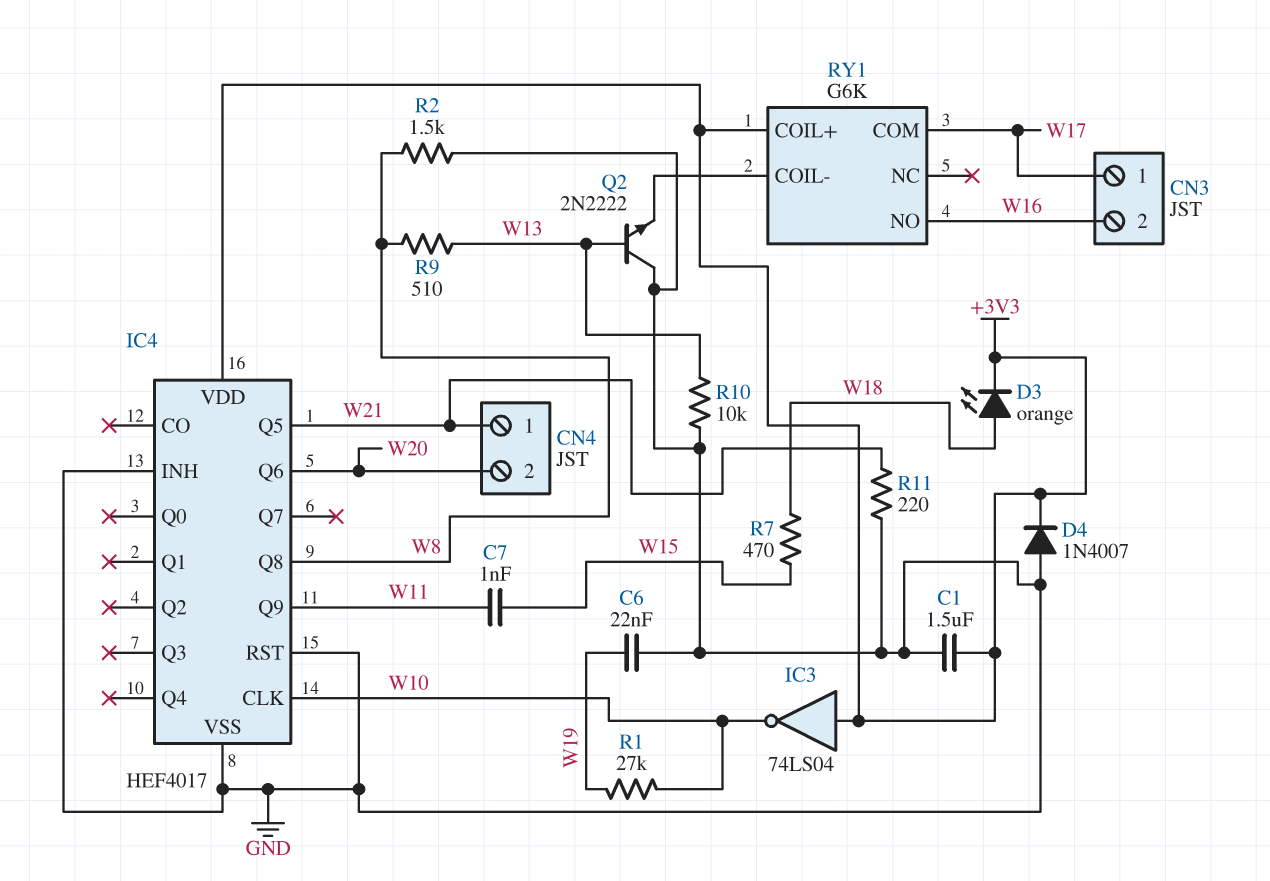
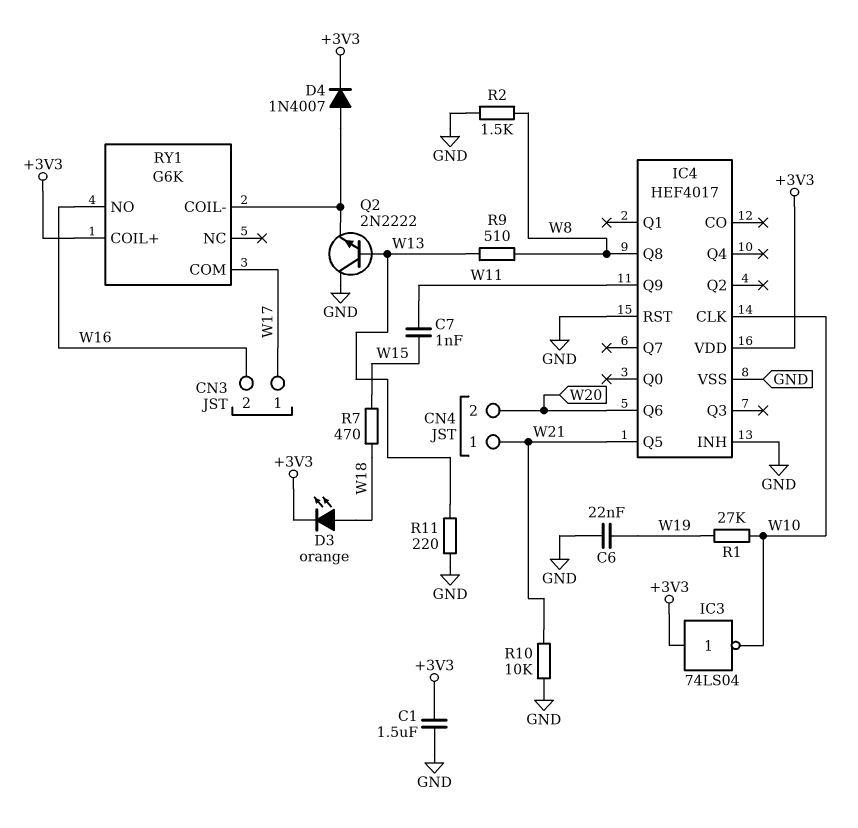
D4: diode 1N4007 (A GND, K +3V3) -> diode 1N4007 (A RY1/COIL-, K +3V3)
R10: 10k (GND, W13) -> 10k (GND, W21)
R11: 220 (GND, W21) -> 220 (GND, W13)

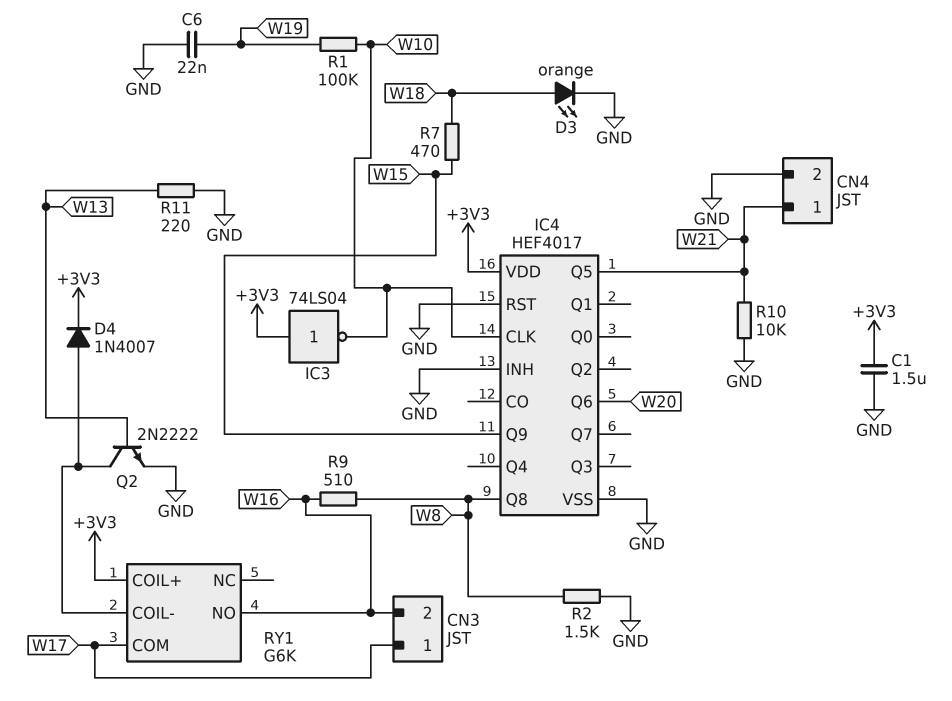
C7: 1nF (W11, W15) -> none
CN4 pin 2: W20 -> GND
D3: LED orange (A W18, K +3V3) -> LED orange (A W18, K GND)
IC4 pin Q9: W11 -> W15
Q2: NPN 2N2222 (B W13, C GND, E RY1/COIL-) -> NPN 2N2222 (B W13, C RY1/COIL-, E GND)
R1: 27k (W10, W19) -> 100k (W10, W19)
R9: 510 (W8, W13) -> 510 (W8, W16)

